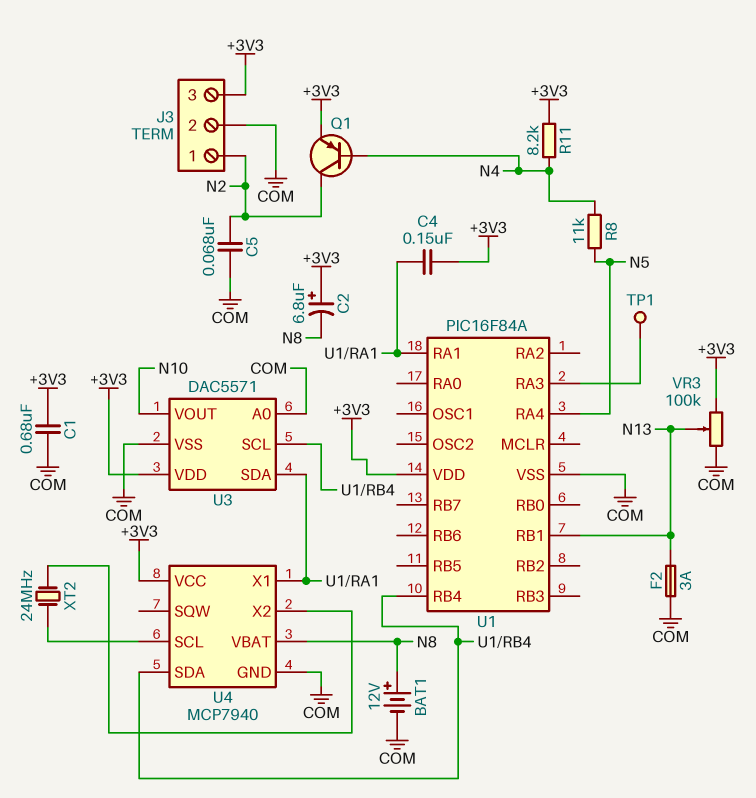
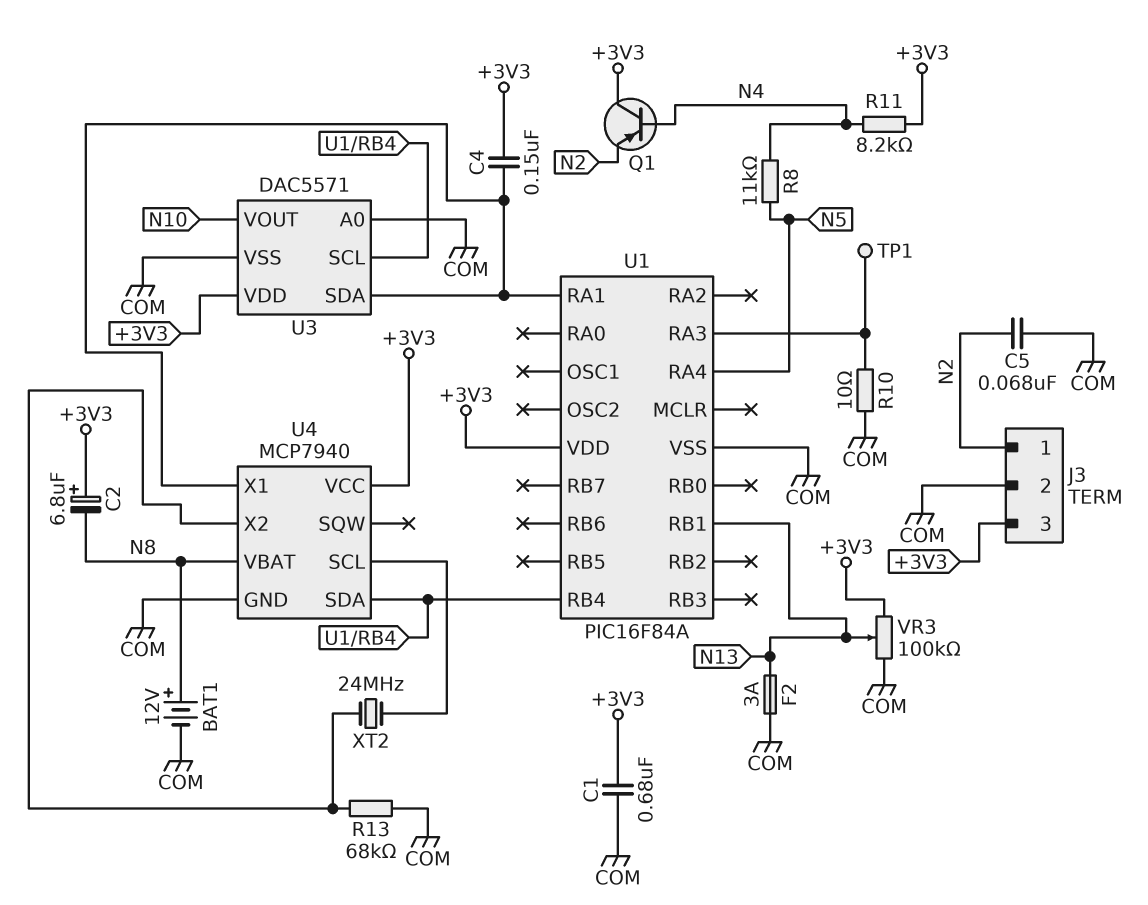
Q1: PNP (B N4, C N2, E +3V3) -> PNP (B N4, C +3V3, E N2)
R10: none -> 10 (COM, U1/RA3)
R13: none -> 68k (COM, U4/X2)

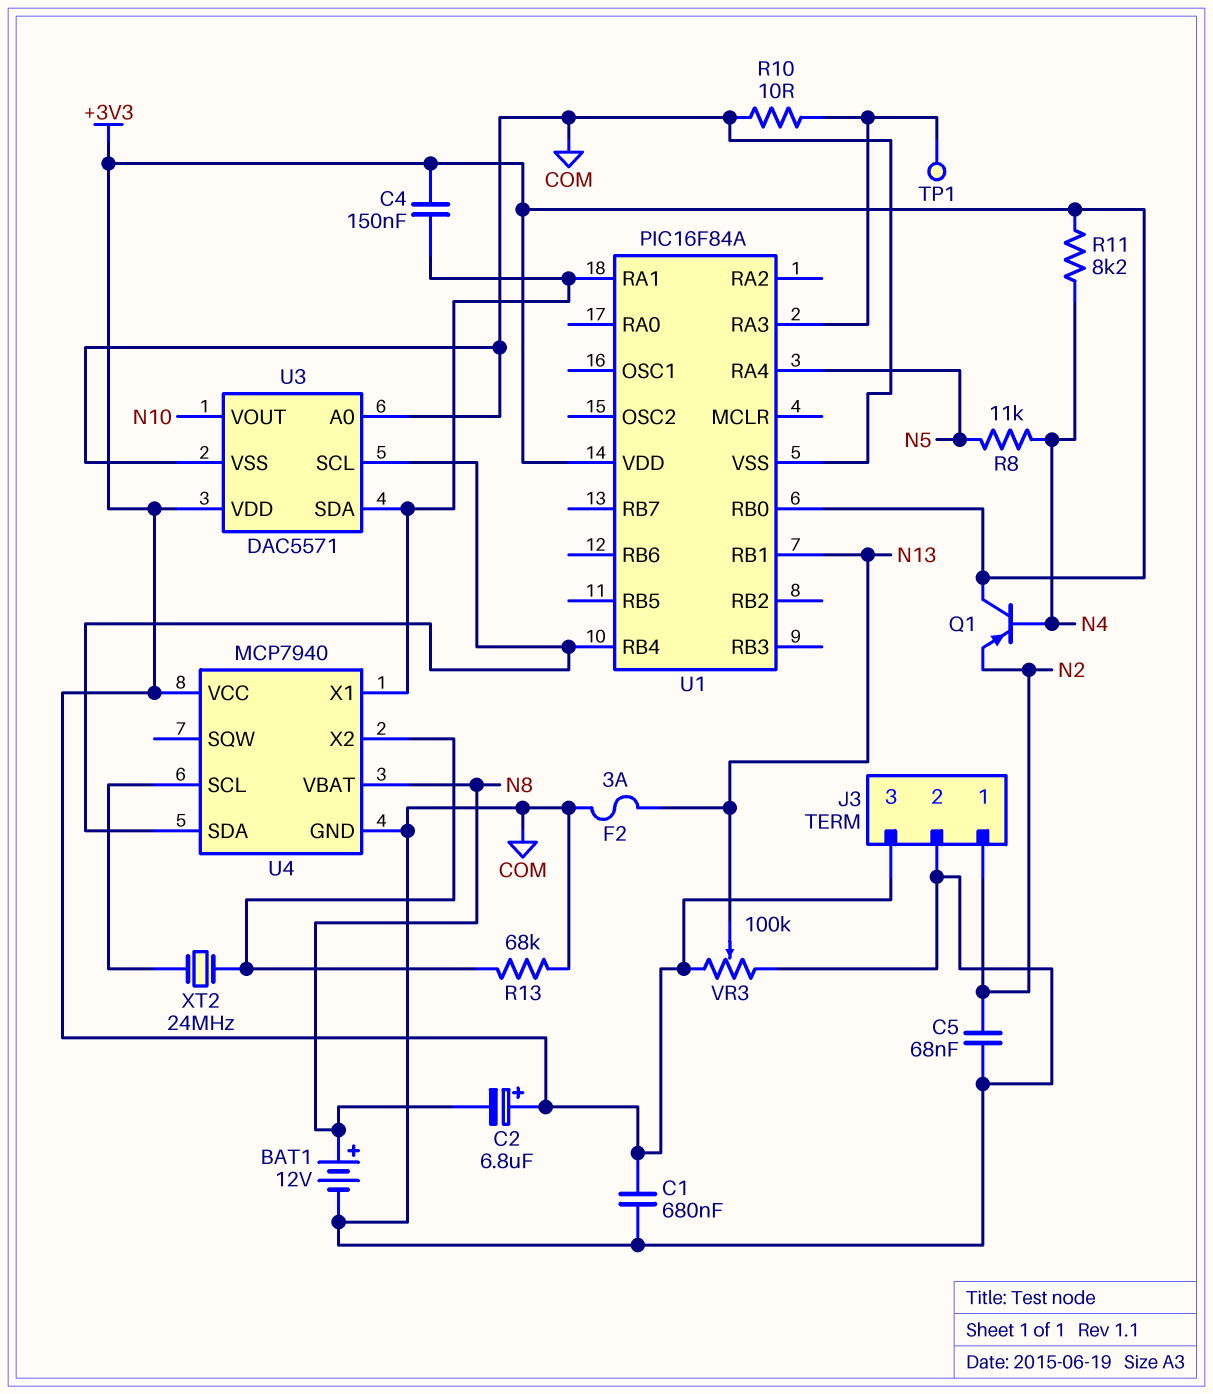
U1 pin RB0: none -> +3V3

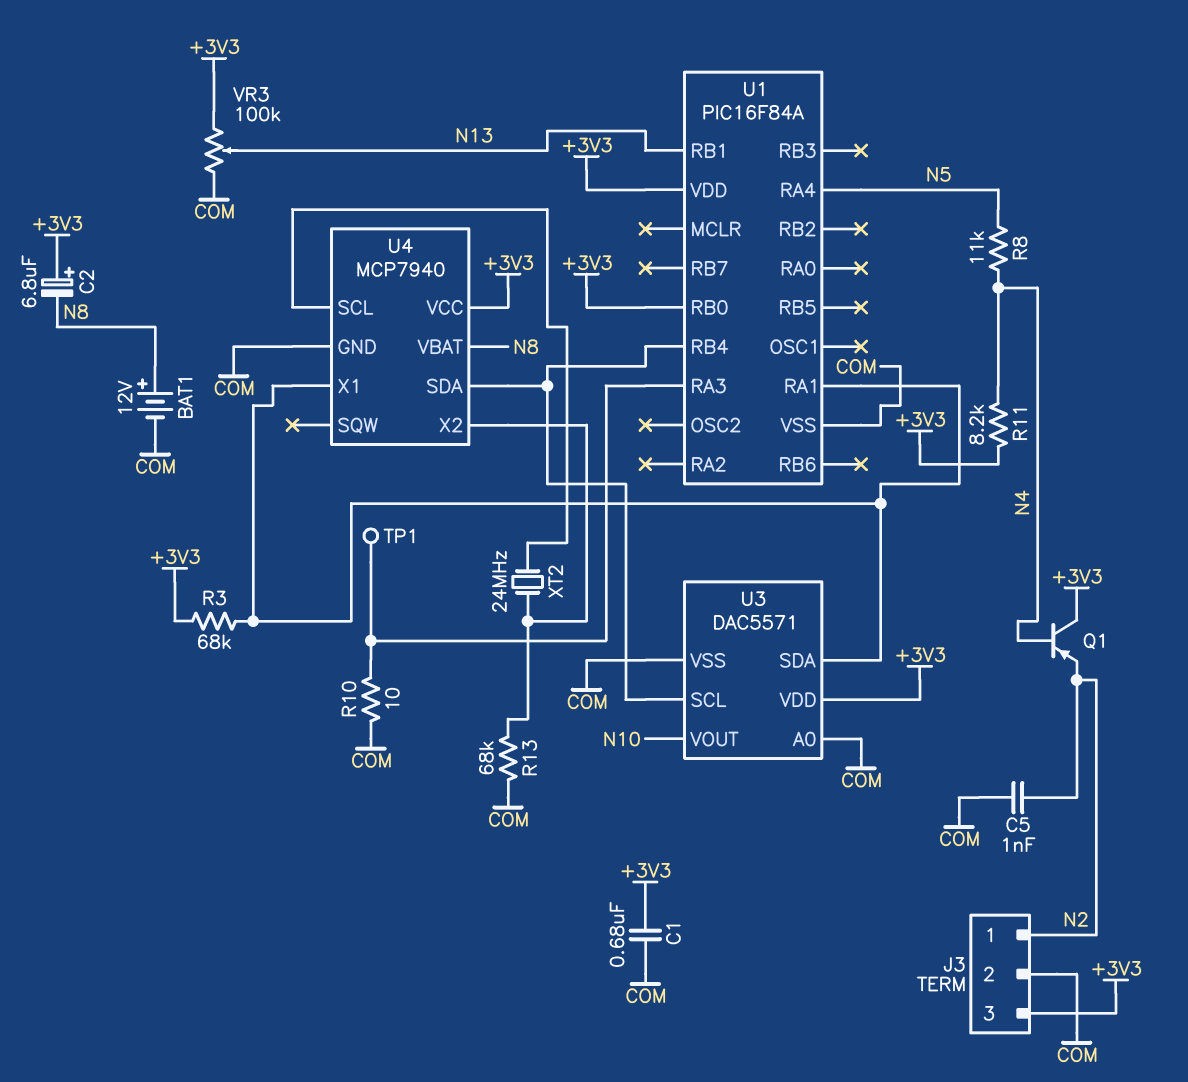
C4: 150nF (+3V3, U1/RA1) -> none
C5: 68nF (COM, N2) -> 1nF (COM, N2)
F2: 3A (COM, N13) -> none
R3: none -> 68k (+3V3, U1/RA1)

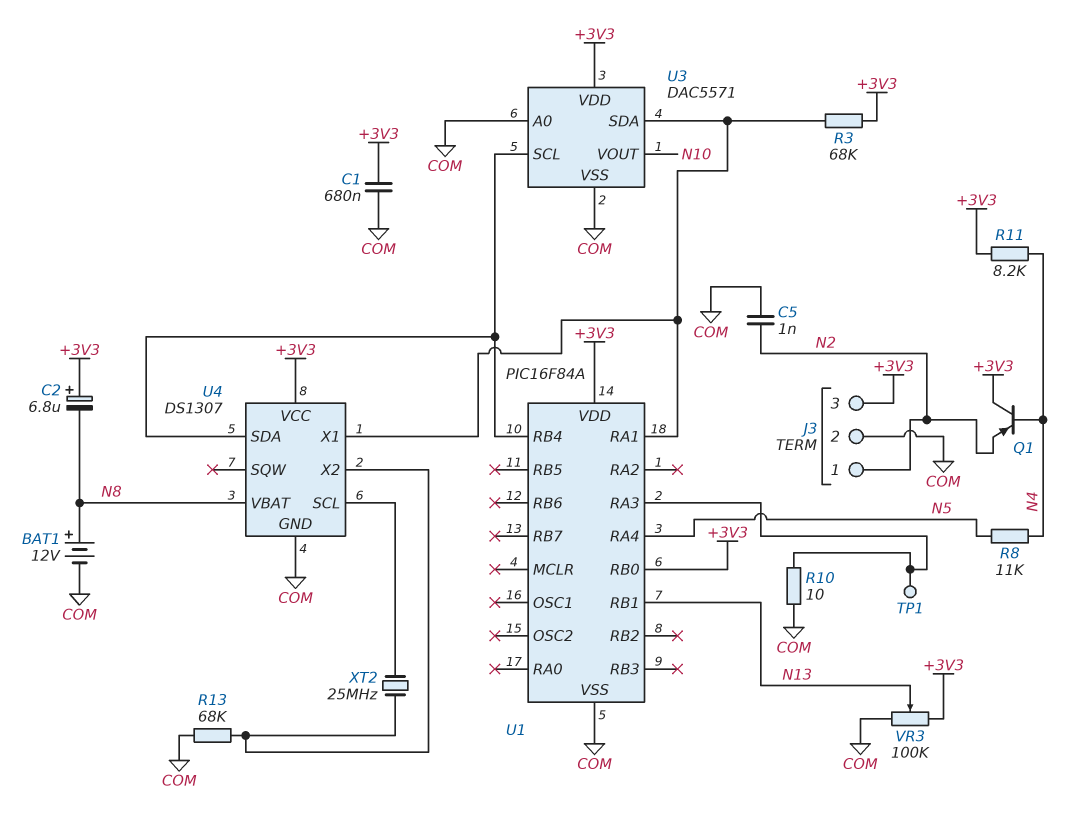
U4: MCP7940 -> DS1307
XT2: 24MHz (U4/SCL, U4/X2) -> 25MHz (U4/SCL, U4/X2)

